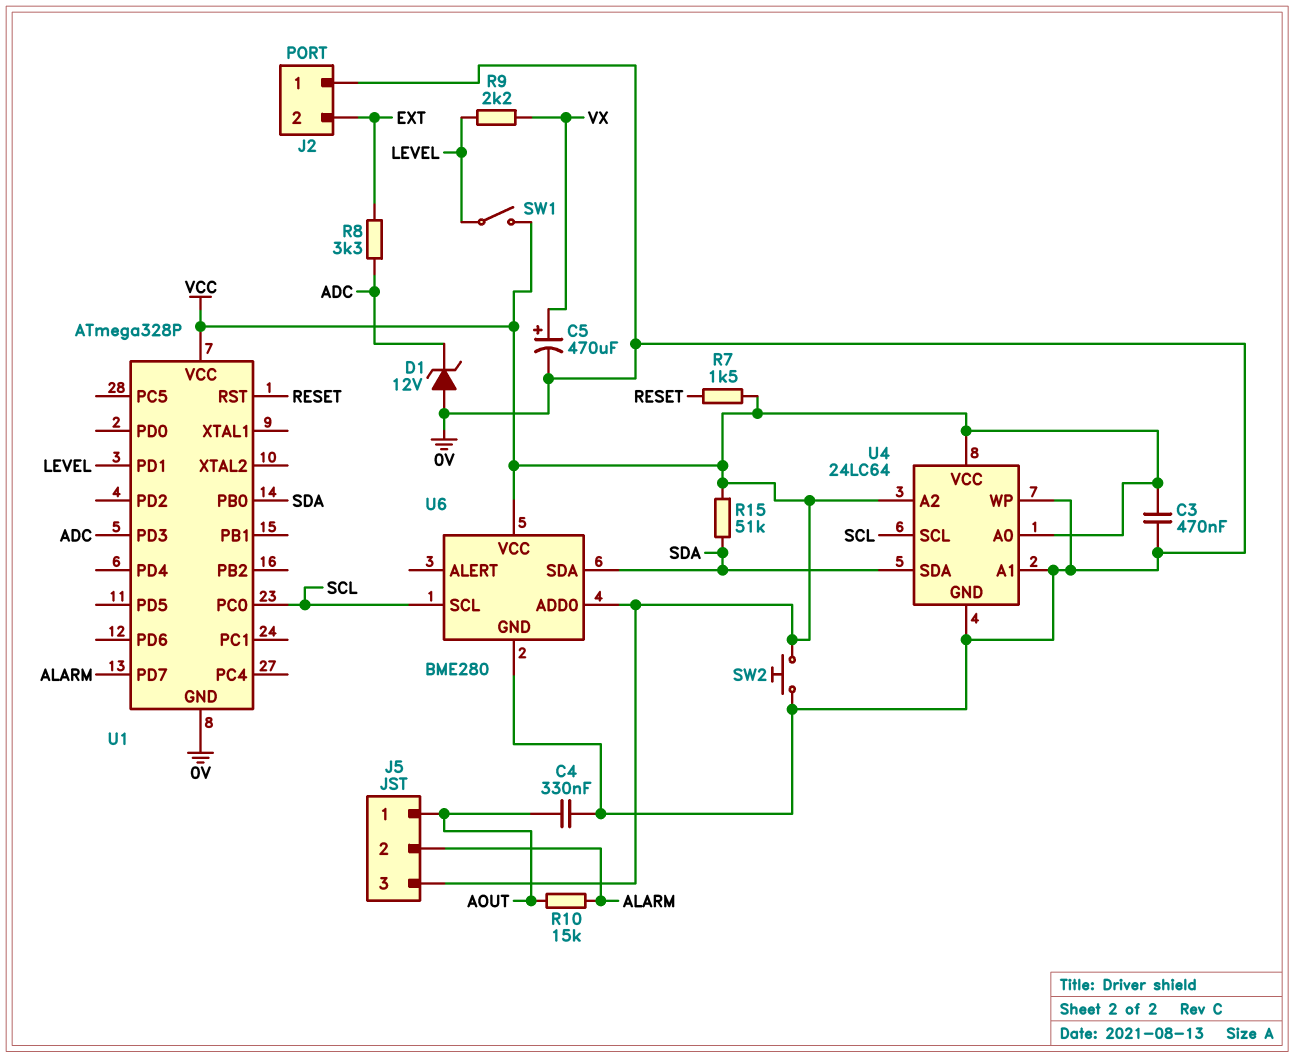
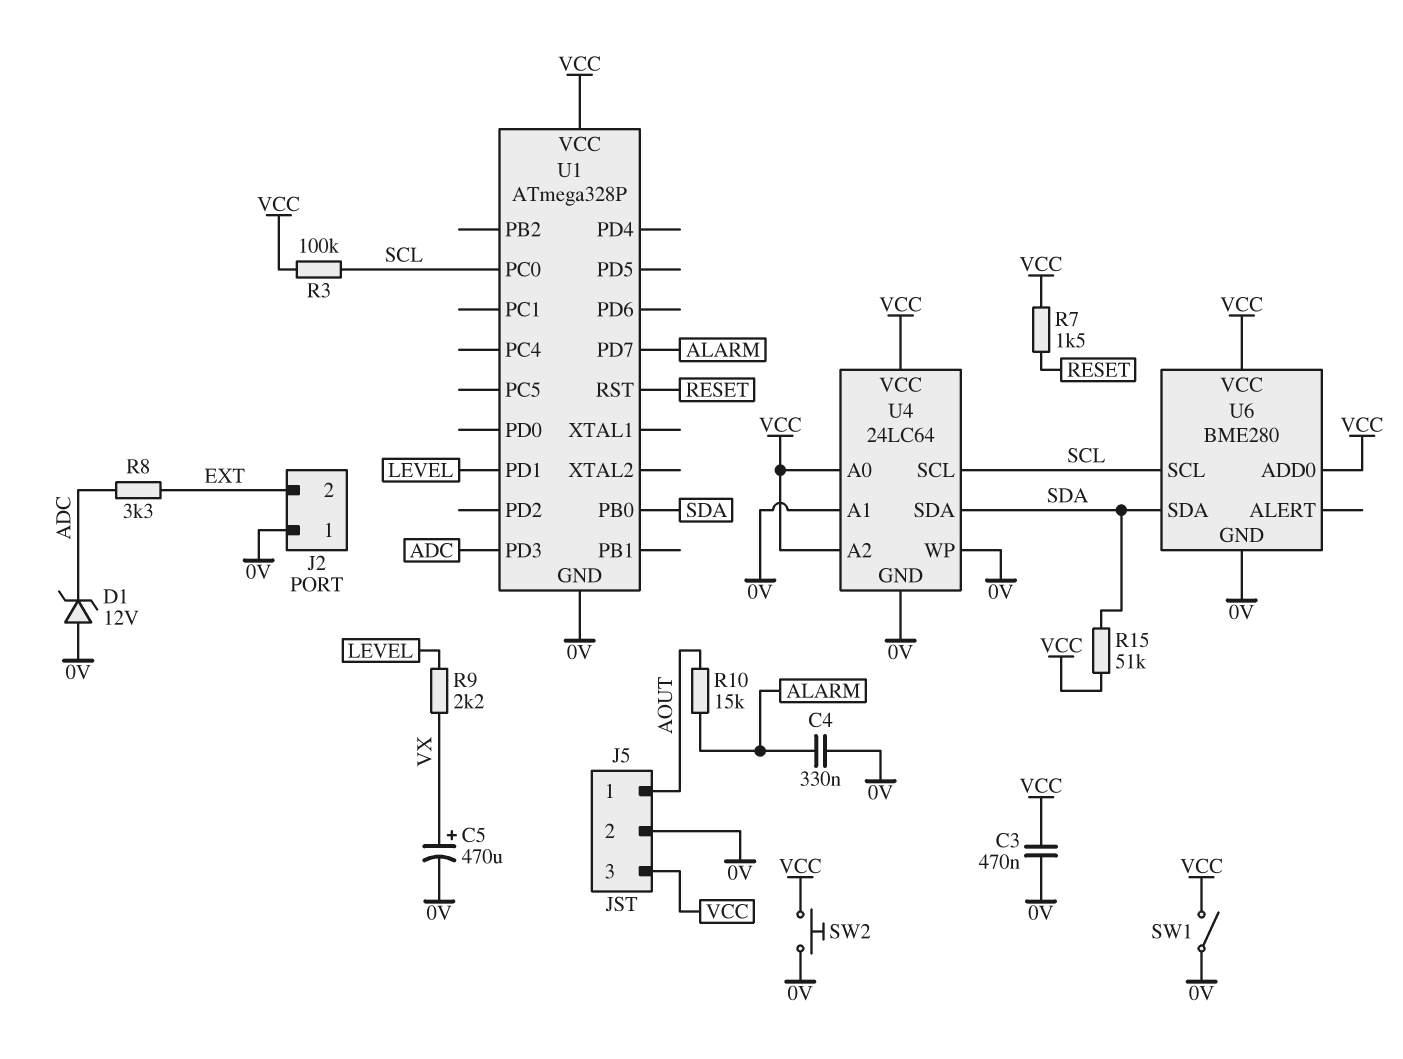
C4: 330nF (0V, AOUT) -> 330nF (0V, ALARM)
J5 pin 2: ALARM -> 0V
R3: none -> 100k (SCL, VCC)
SW1: switch (LEVEL, VCC) -> switch (0V, VCC)

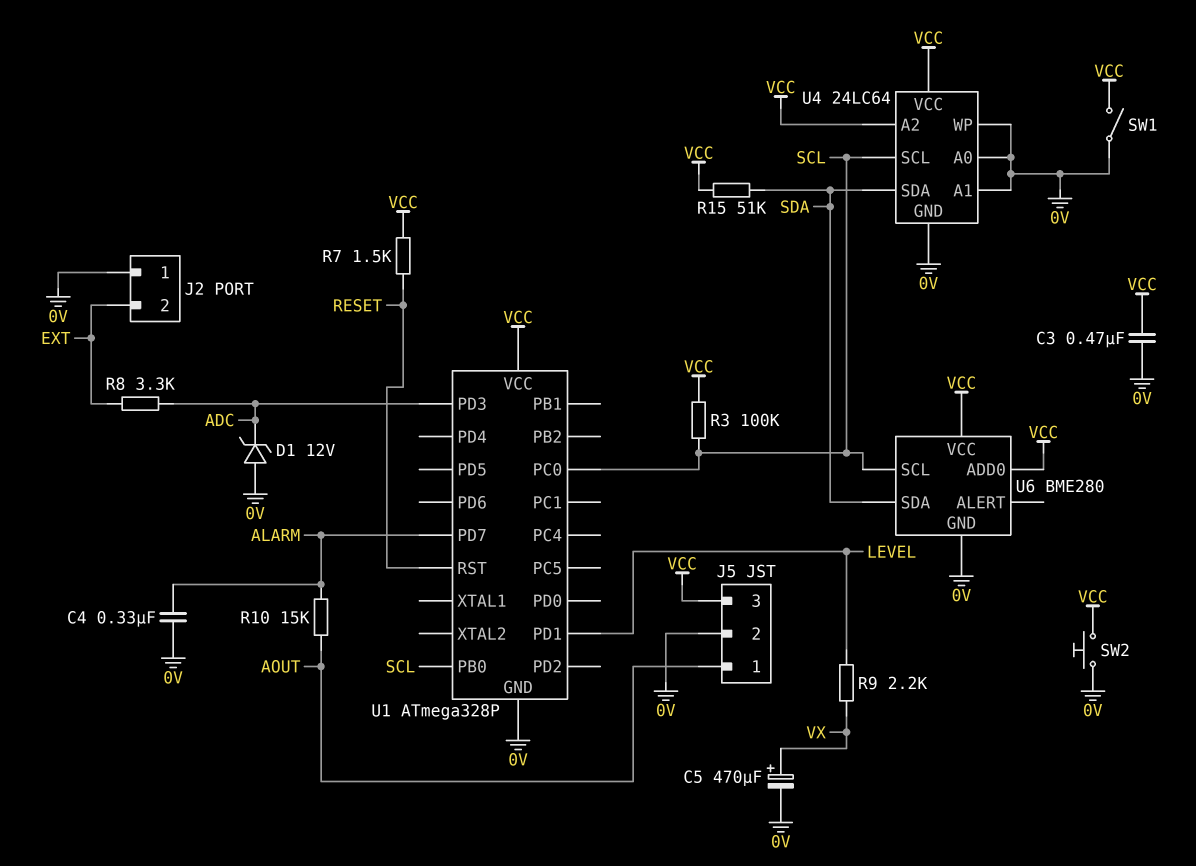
U1 pin PB0: SDA -> SCL
U4 pin A0: VCC -> 0V

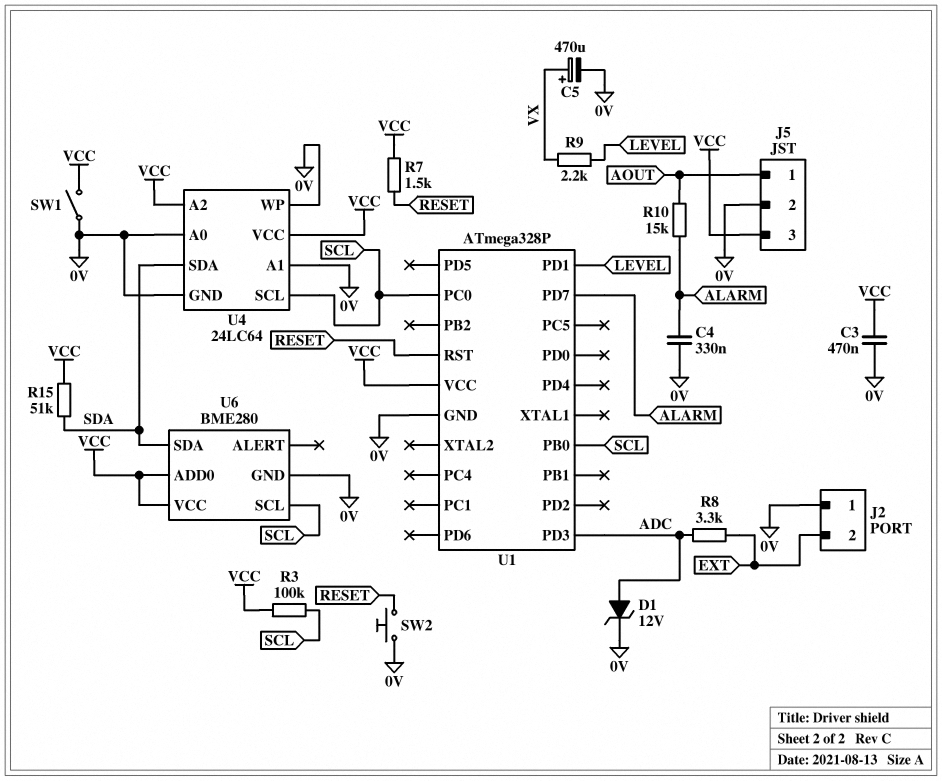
D1: zener 12V (A 0V, K ADC) -> zener 12V (A ADC, K 0V)
SW2: button (0V, VCC) -> button (0V, RESET)

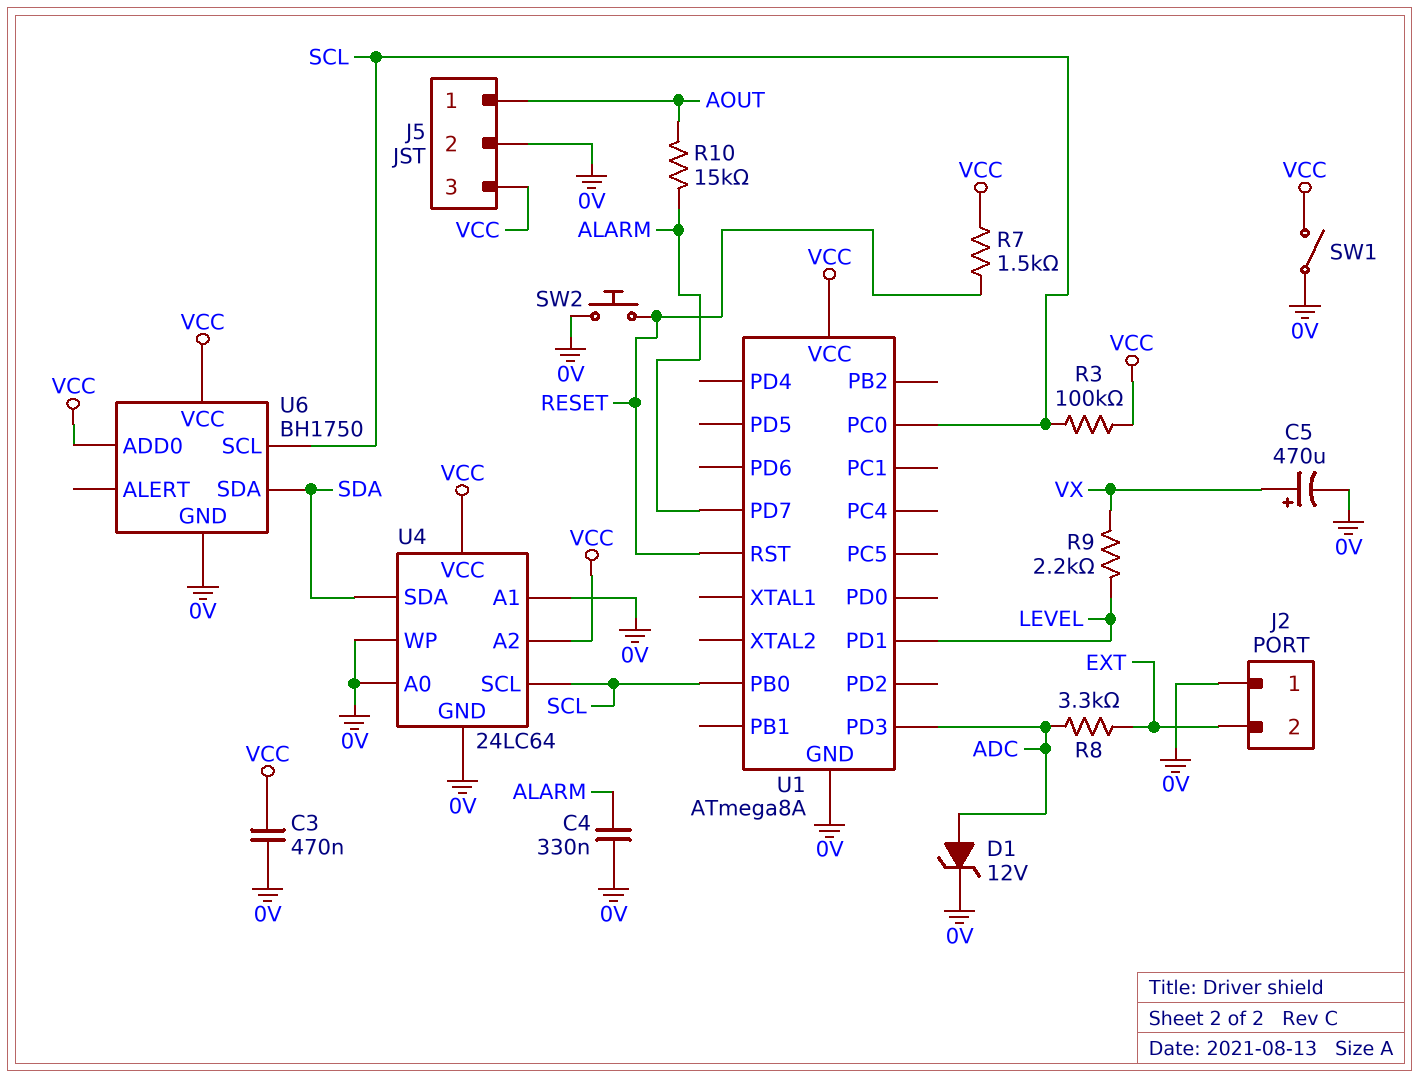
R15: 51k (SDA, VCC) -> none
U1: ATmega328P -> ATmega8A
U6: BME280 -> BH1750

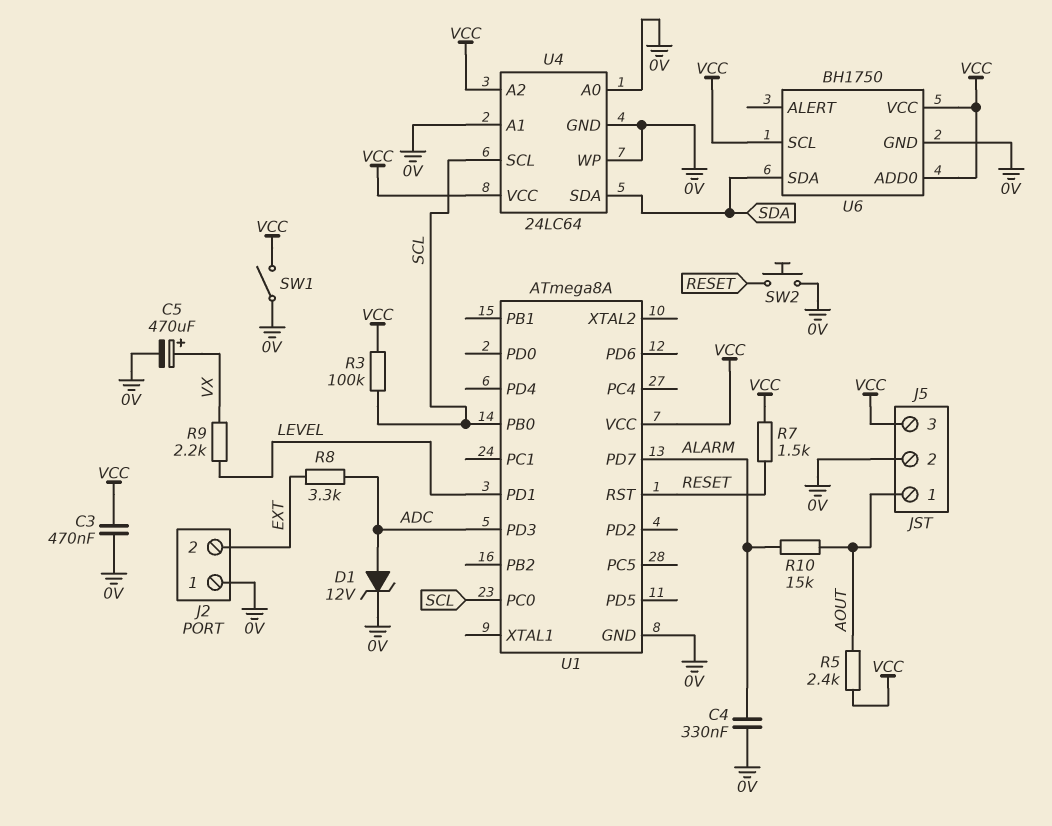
R5: none -> 2.4k (AOUT, VCC)
U6 pin SCL: SCL -> VCC

